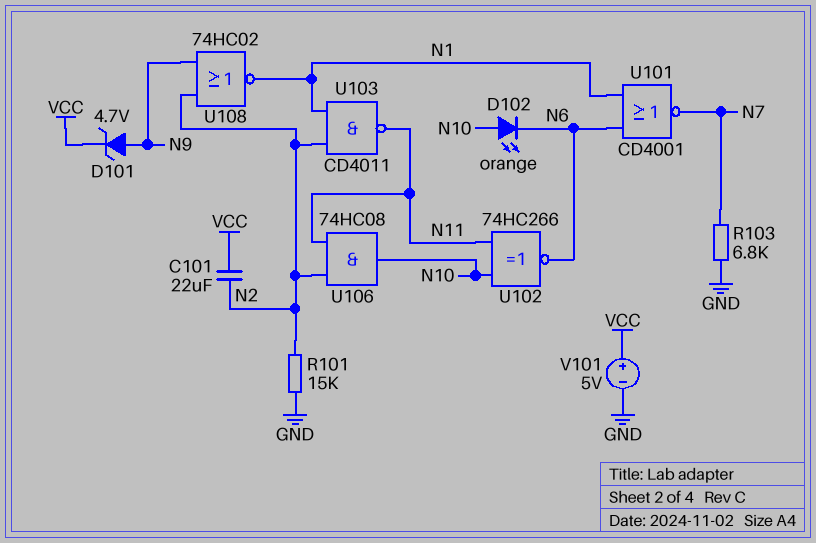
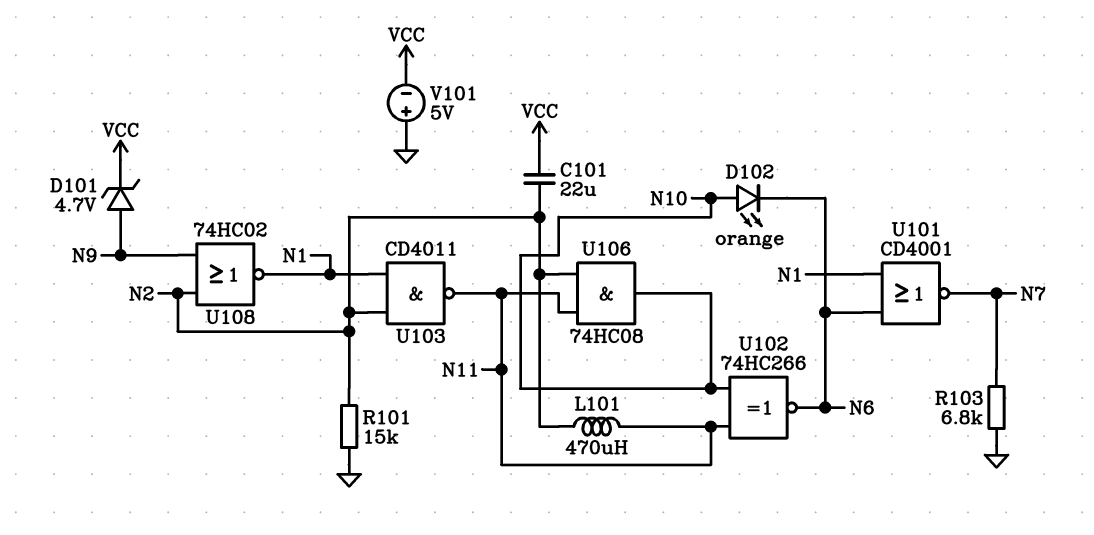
L101: none -> 470uH (N2, N11)
V101: 5V (plus VCC, minus GND) -> 5V (plus GND, minus VCC)

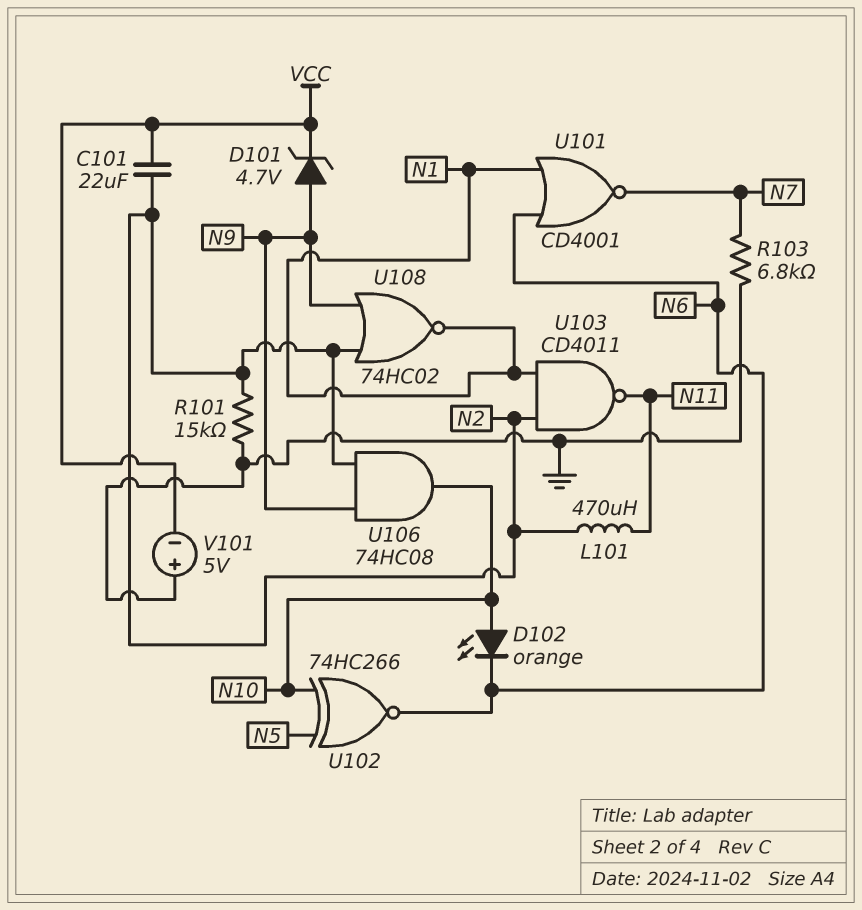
U102: XNOR 74HC266 (in N10, in N11, out N6) -> XNOR 74HC266 (in N5, in N10, out N6)
U106: AND 74HC08 (in N2, in N11, out N10) -> AND 74HC08 (in N2, in N9, out N10)

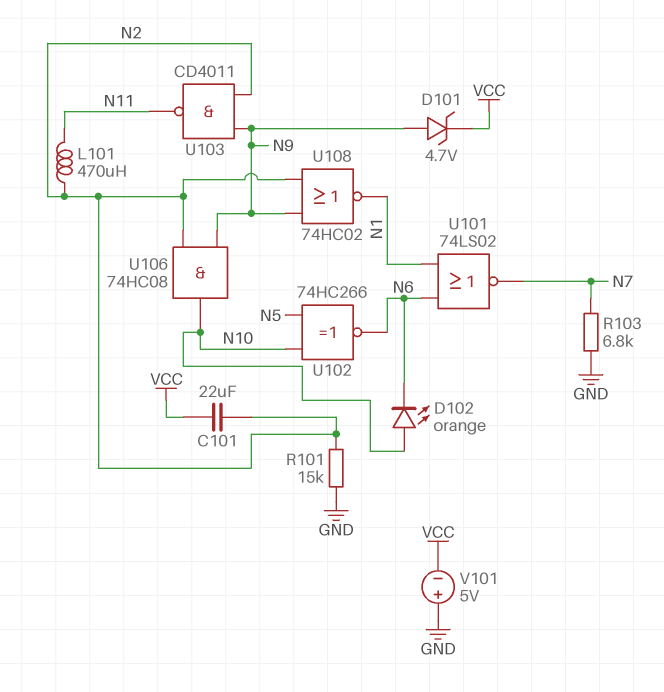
U101: NOR CD4001 (in N1, in N6, out N7) -> NOR 74LS02 (in N1, in N6, out N7)
U103: NAND CD4011 (in N1, in N2, out N11) -> NAND CD4011 (in N2, in N9, out N11)

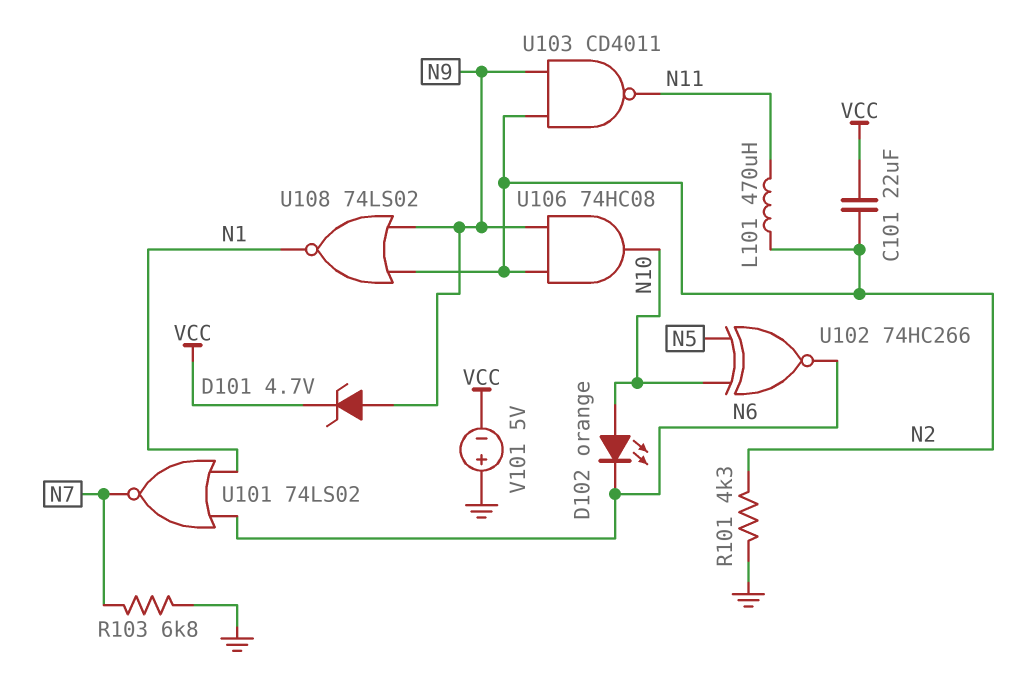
R101: 15k (GND, N2) -> 4.3k (GND, N2)
U108: NOR 74HC02 (in N2, in N9, out N1) -> NOR 74LS02 (in N2, in N9, out N1)

